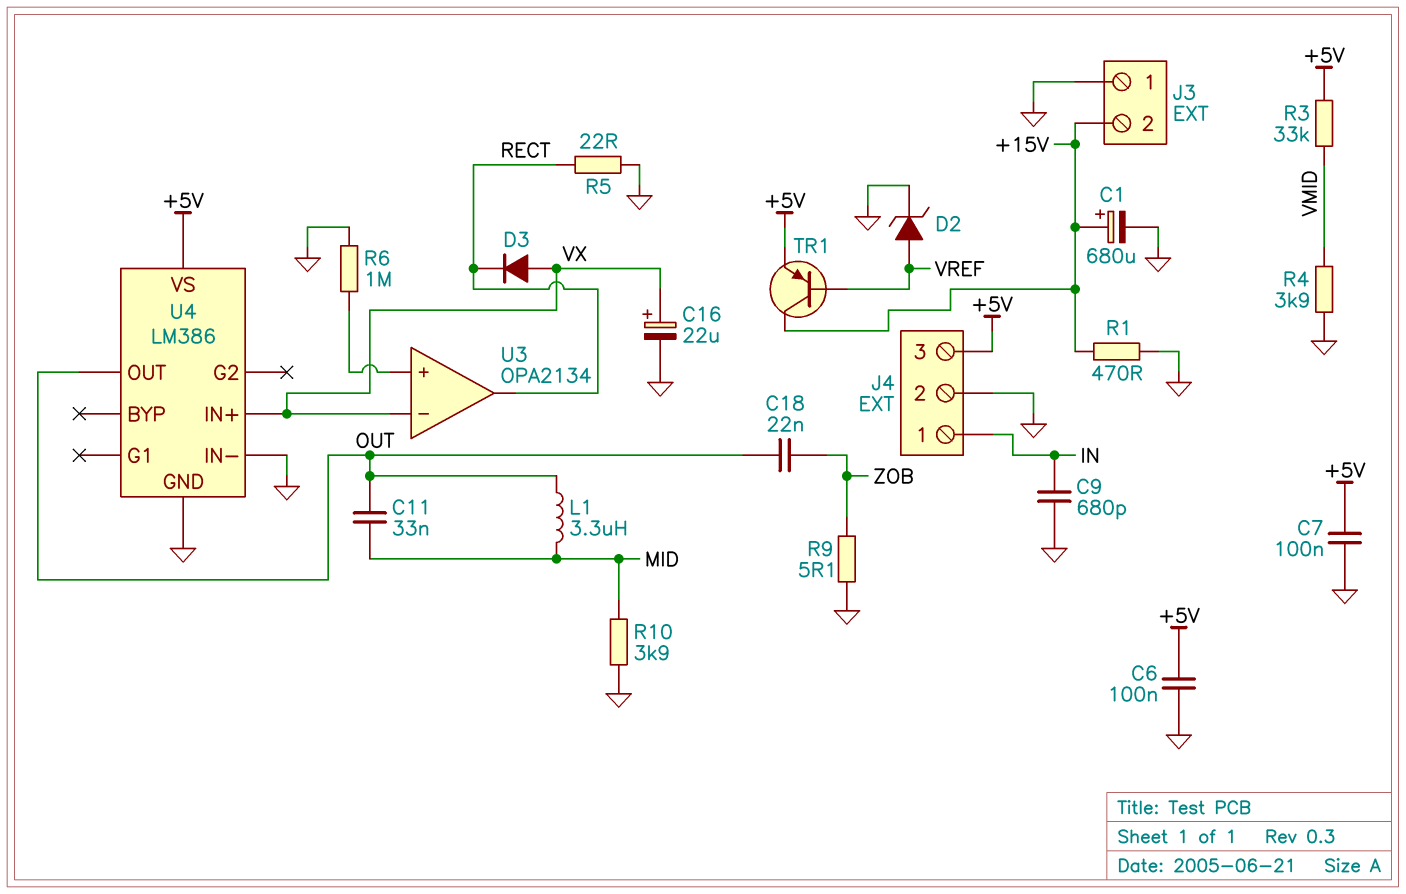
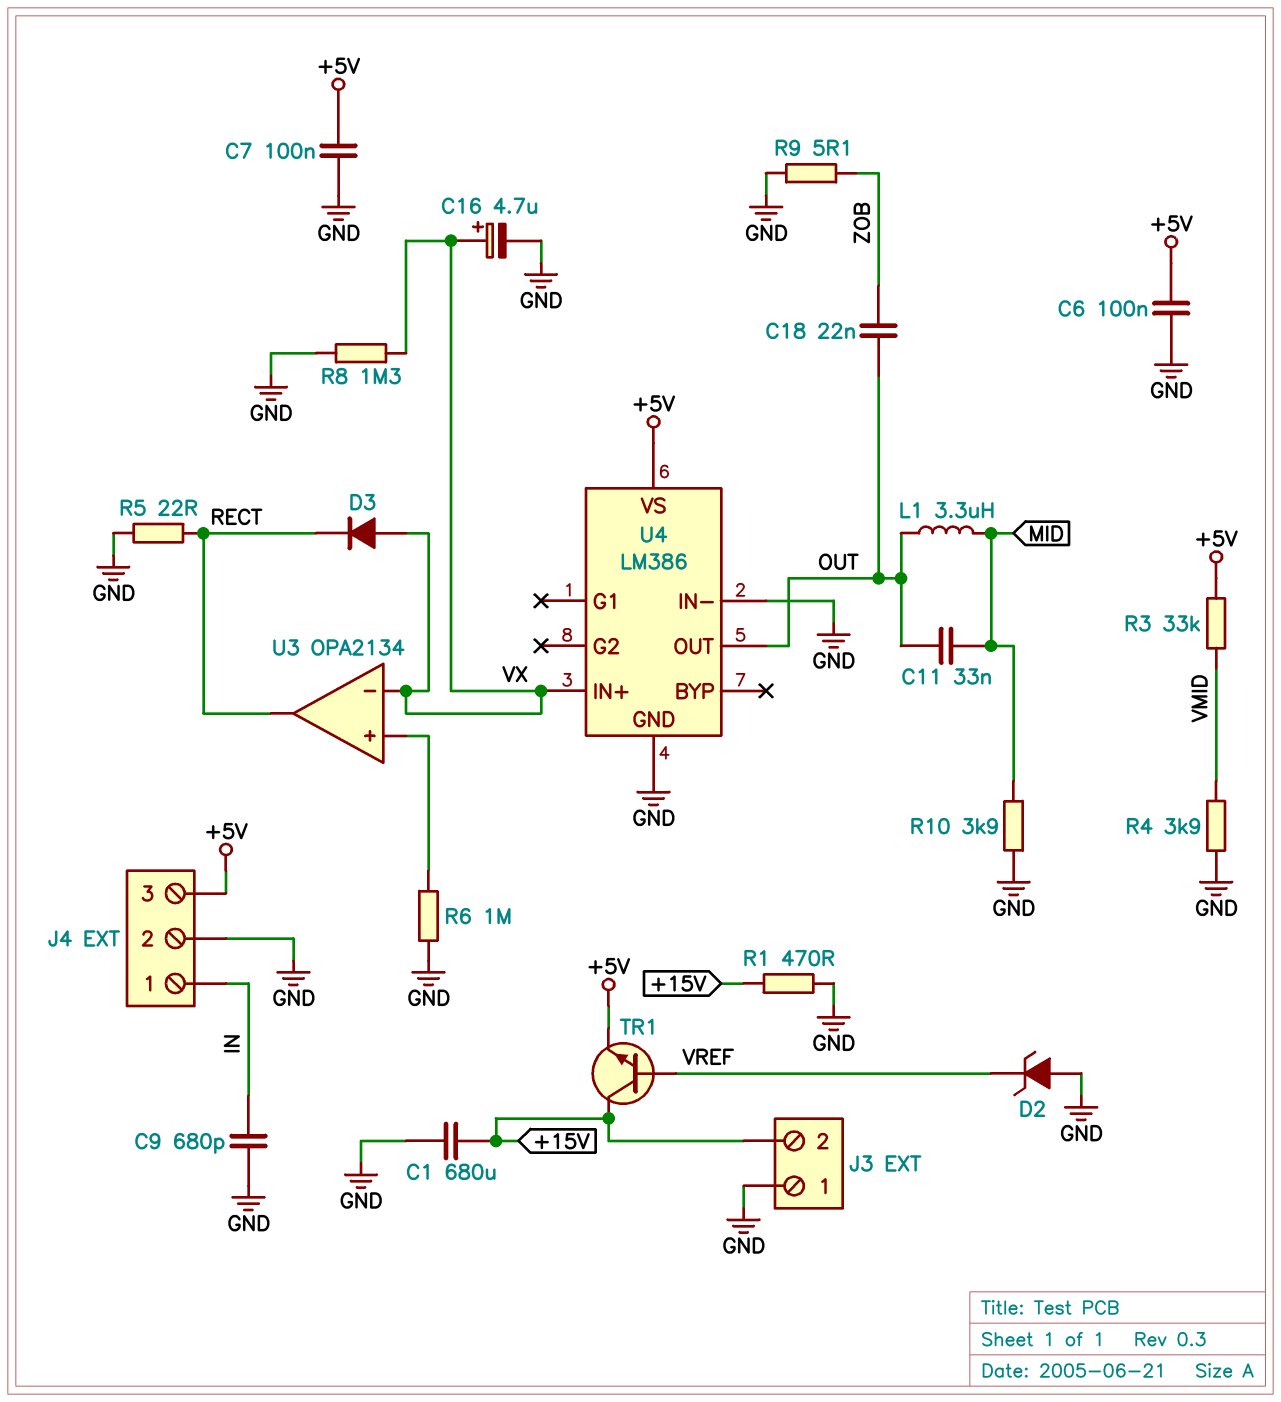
C1: 680uF (plus +15V, minus GND) -> 680uF (+15V, GND)
C16: 22uF (plus VX, minus GND) -> 4.7uF (plus VX, minus GND)
D2: zener (A VREF, K GND) -> zener (A GND, K VREF)
R8: none -> 1.3M (GND, VX)
TR1: PNP (B VREF, C +15V, E +5V) -> NPN (B VREF, C +15V, E +5V)

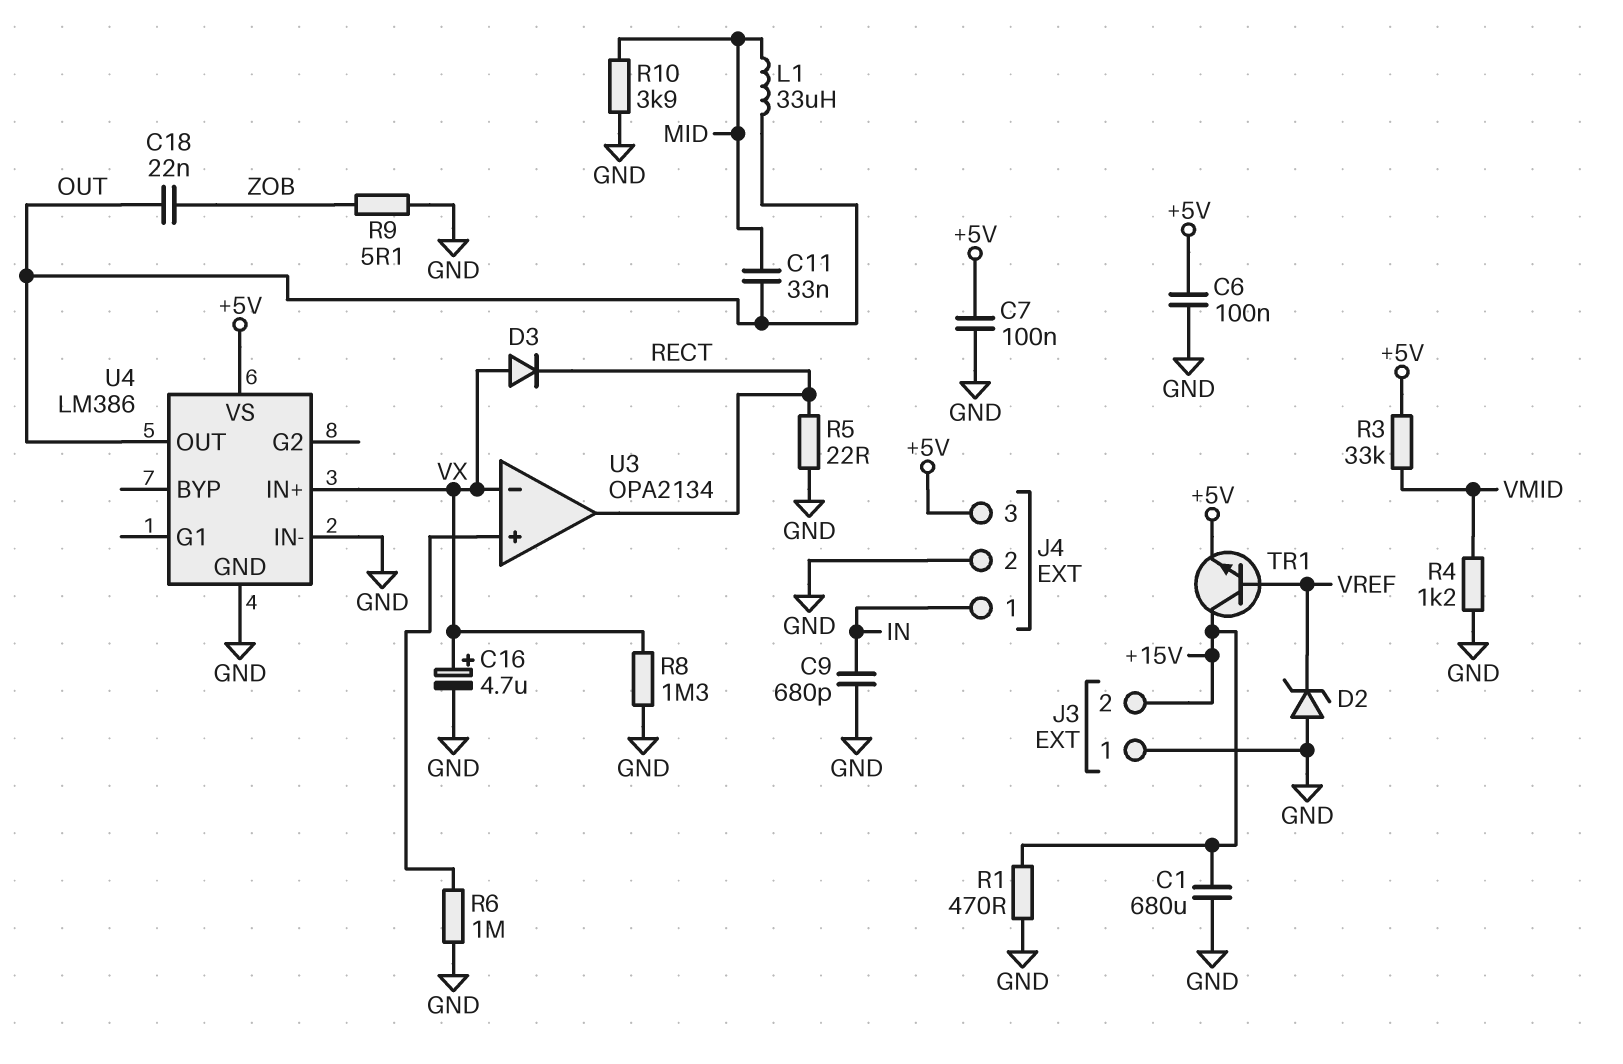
L1: 3.3uH (MID, OUT) -> 33uH (MID, OUT)
R4: 3.9k (GND, VMID) -> 1.2k (GND, VMID)

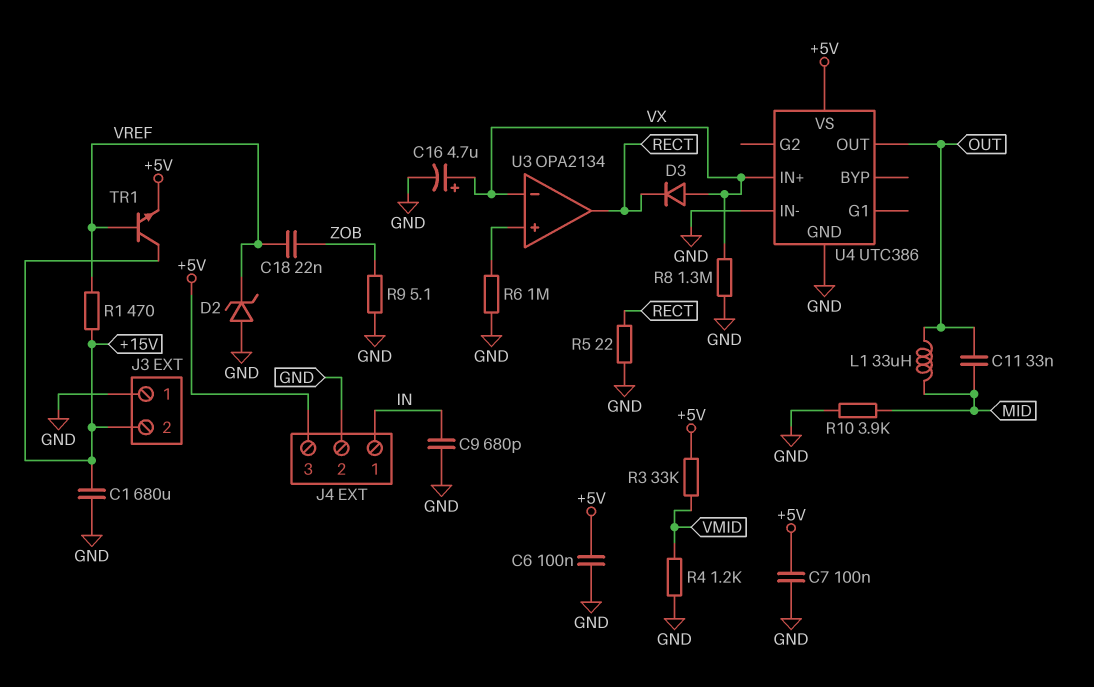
C18: 22nF (OUT, ZOB) -> 22nF (VREF, ZOB)
R1: 470 (+15V, GND) -> 470 (+15V, VREF)
U4: LM386 -> UTC386

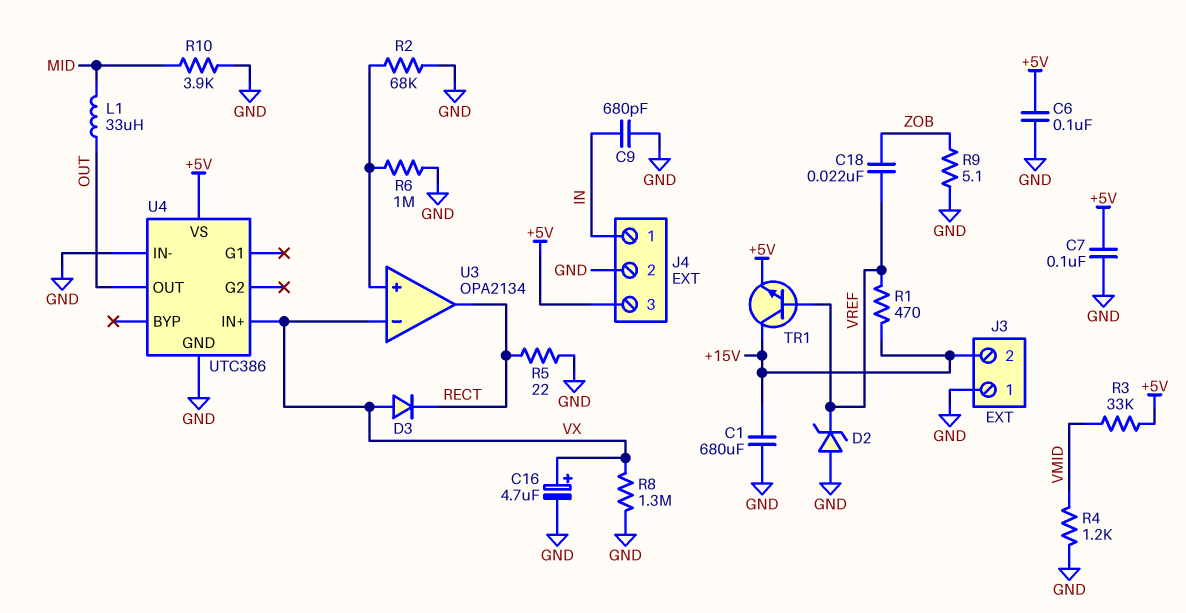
C11: 33nF (MID, OUT) -> none
R2: none -> 68k (GND, U3/in+)

